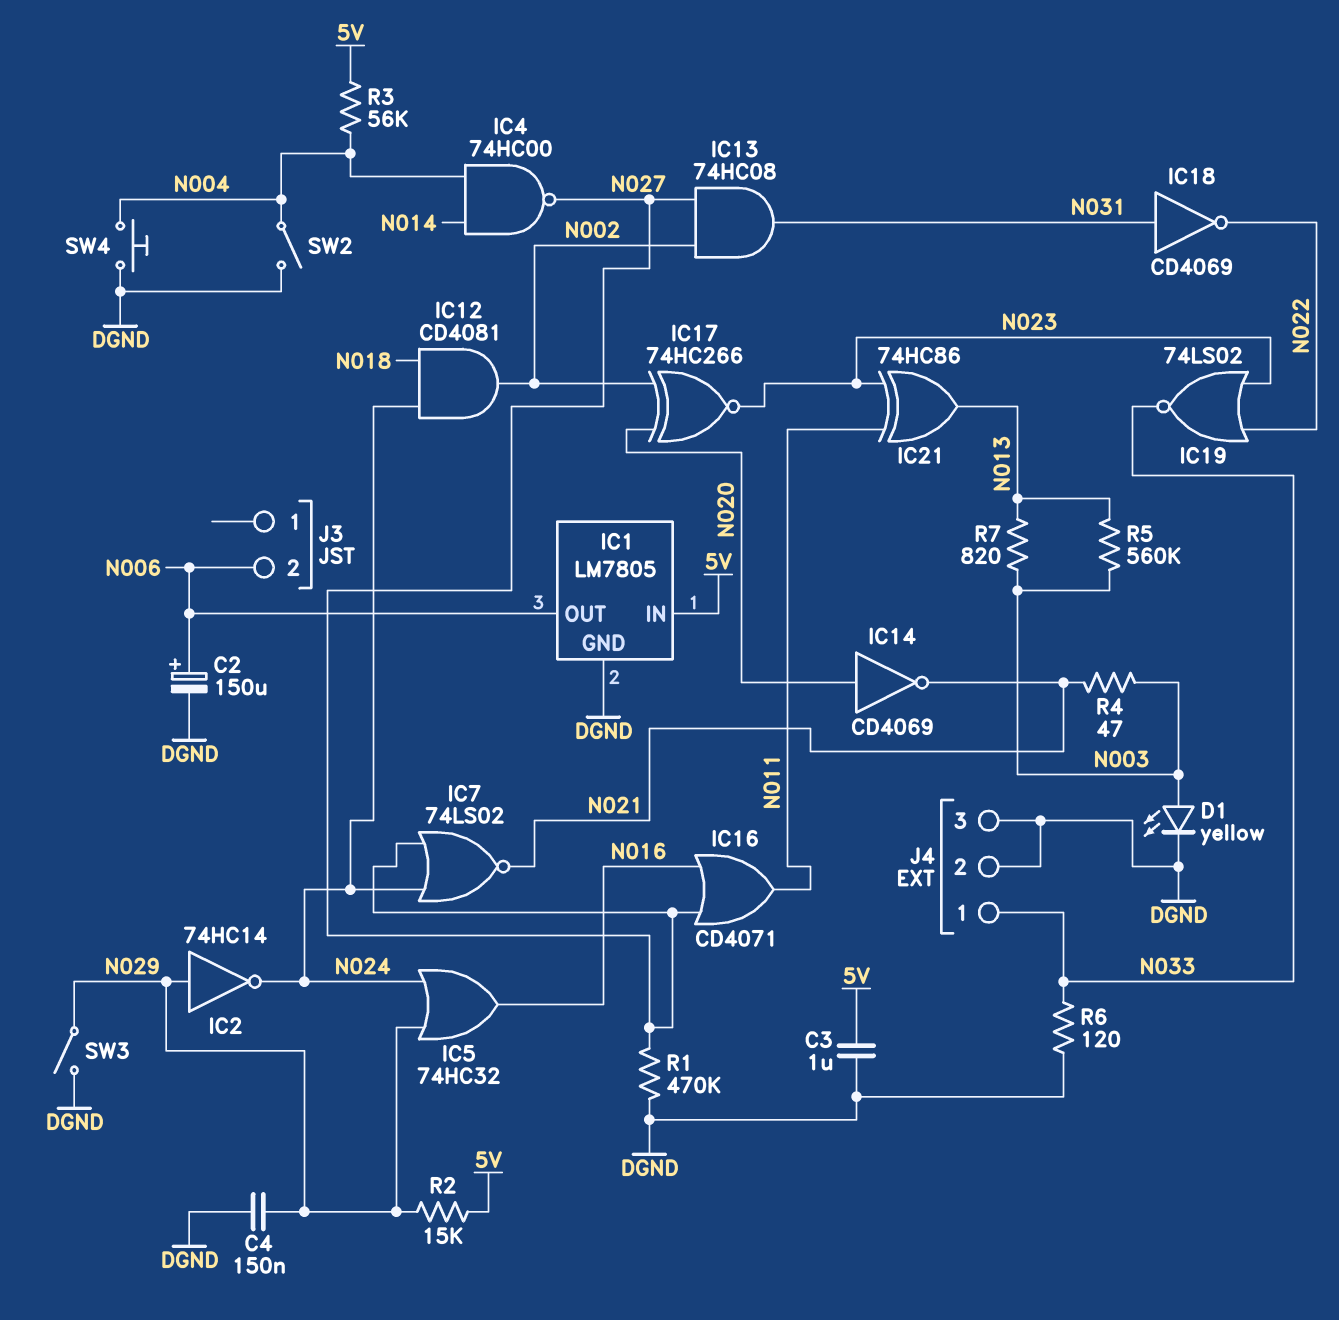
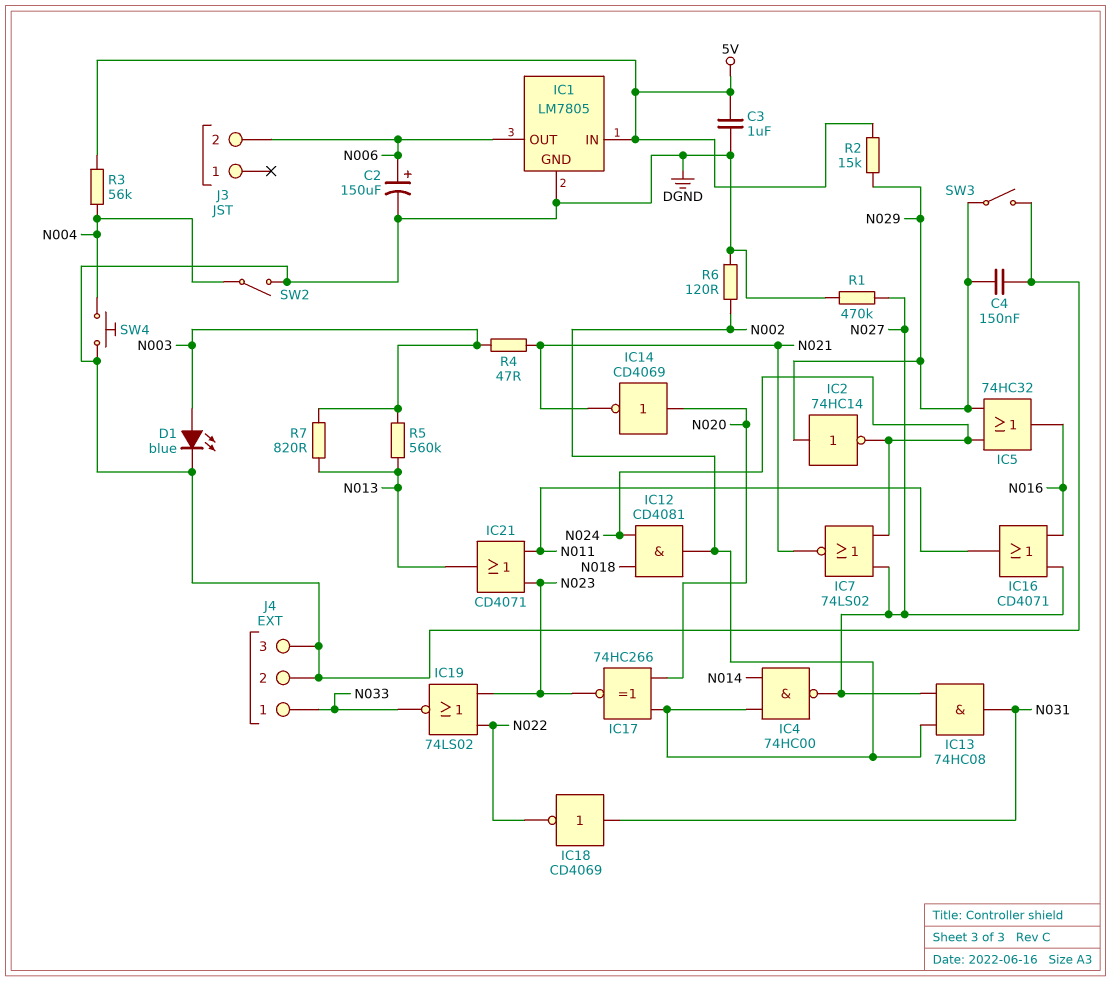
D1: LED yellow (A N003, K DGND) -> LED blue (A N003, K DGND)
IC4: NAND 74HC00 (in N004, in N014, out N027) -> NAND 74HC00 (in N002, in N014, out N027)
IC21: XOR 74HC86 (in N011, in N023, out N013) -> OR CD4071 (in N011, in N023, out N013)
R6: 120 (DGND, N033) -> 120 (DGND, N002)

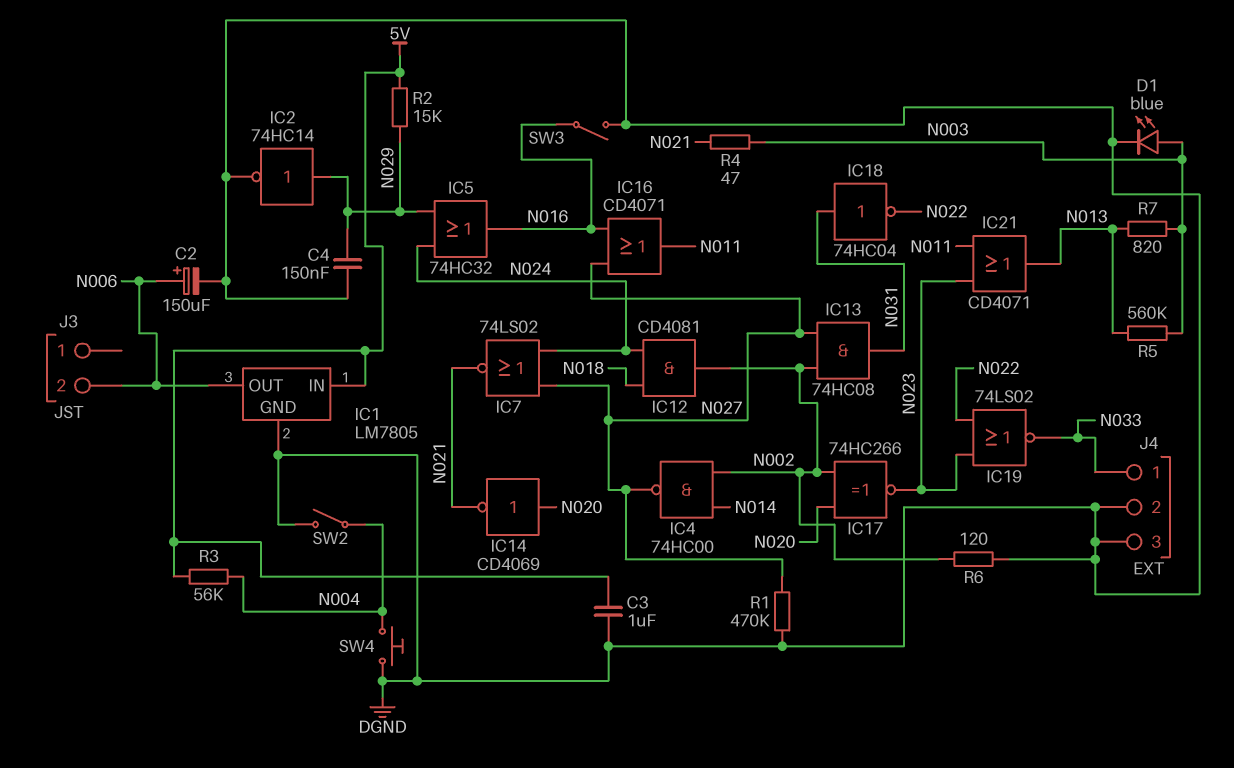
IC2: NOT 74HC14 (in N029, out N024) -> NOT 74HC14 (in N029, out DGND)
IC18: NOT CD4069 (in N031, out N022) -> NOT 74HC04 (in N031, out N022)
SW3: switch (DGND, N029) -> switch (DGND, N016)

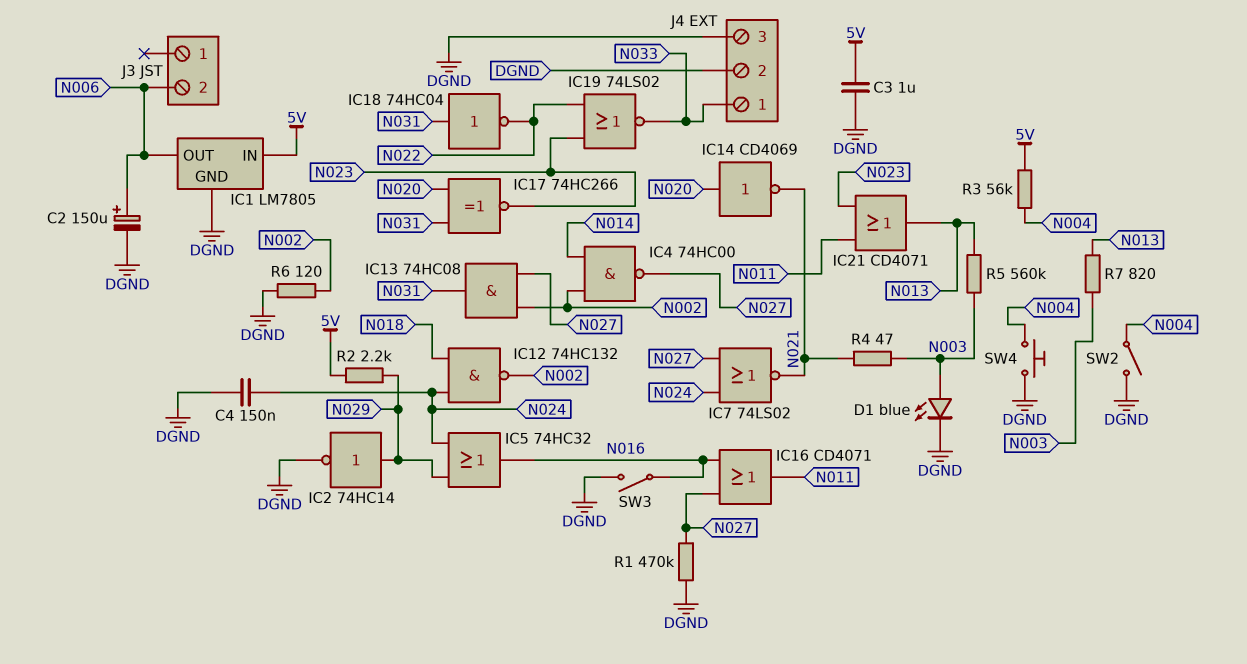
C4: 150nF (DGND, N029) -> 150nF (DGND, N024)
IC12: AND CD4081 (in N018, in N024, out N002) -> NAND 74HC132 (in N018, in N024, out N002)
IC17: XNOR 74HC266 (in N002, in N020, out N023) -> XNOR 74HC266 (in N020, in N031, out N023)
R2: 15k (5V, N029) -> 2.2k (5V, N029)

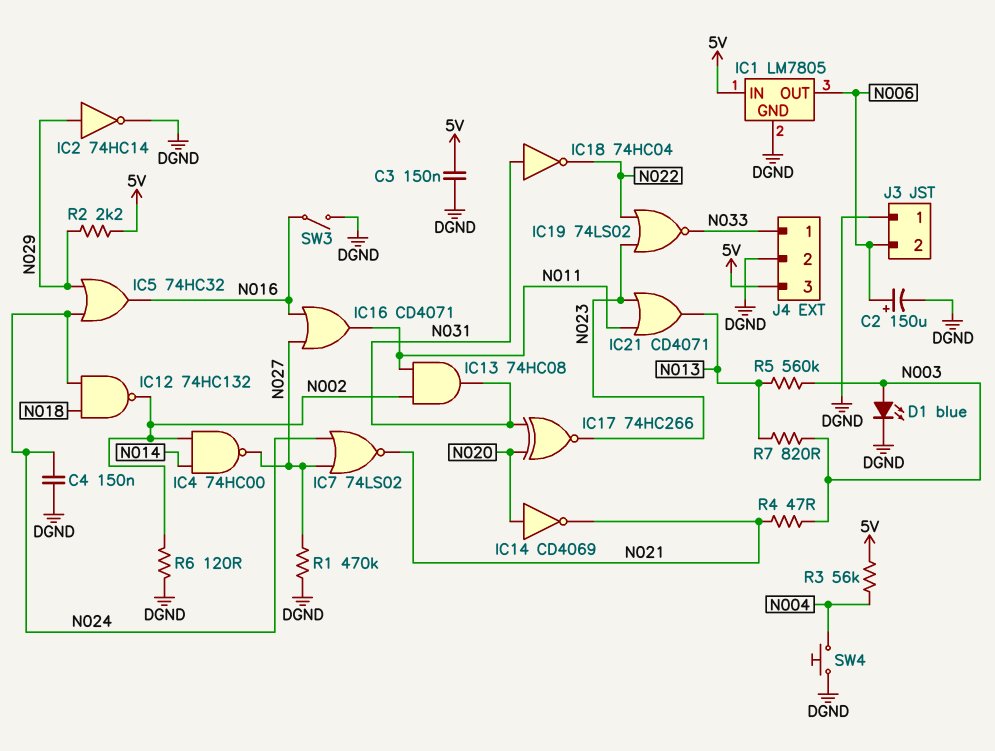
C3: 1uF (5V, DGND) -> 150nF (5V, DGND)
IC13: AND 74HC08 (in N002, in N027, out N031) -> AND 74HC08 (in N002, in N011, out N031)
J3 pin 1: none -> DGND
J4 pin 3: DGND -> 5V
SW2: switch (DGND, N004) -> none

